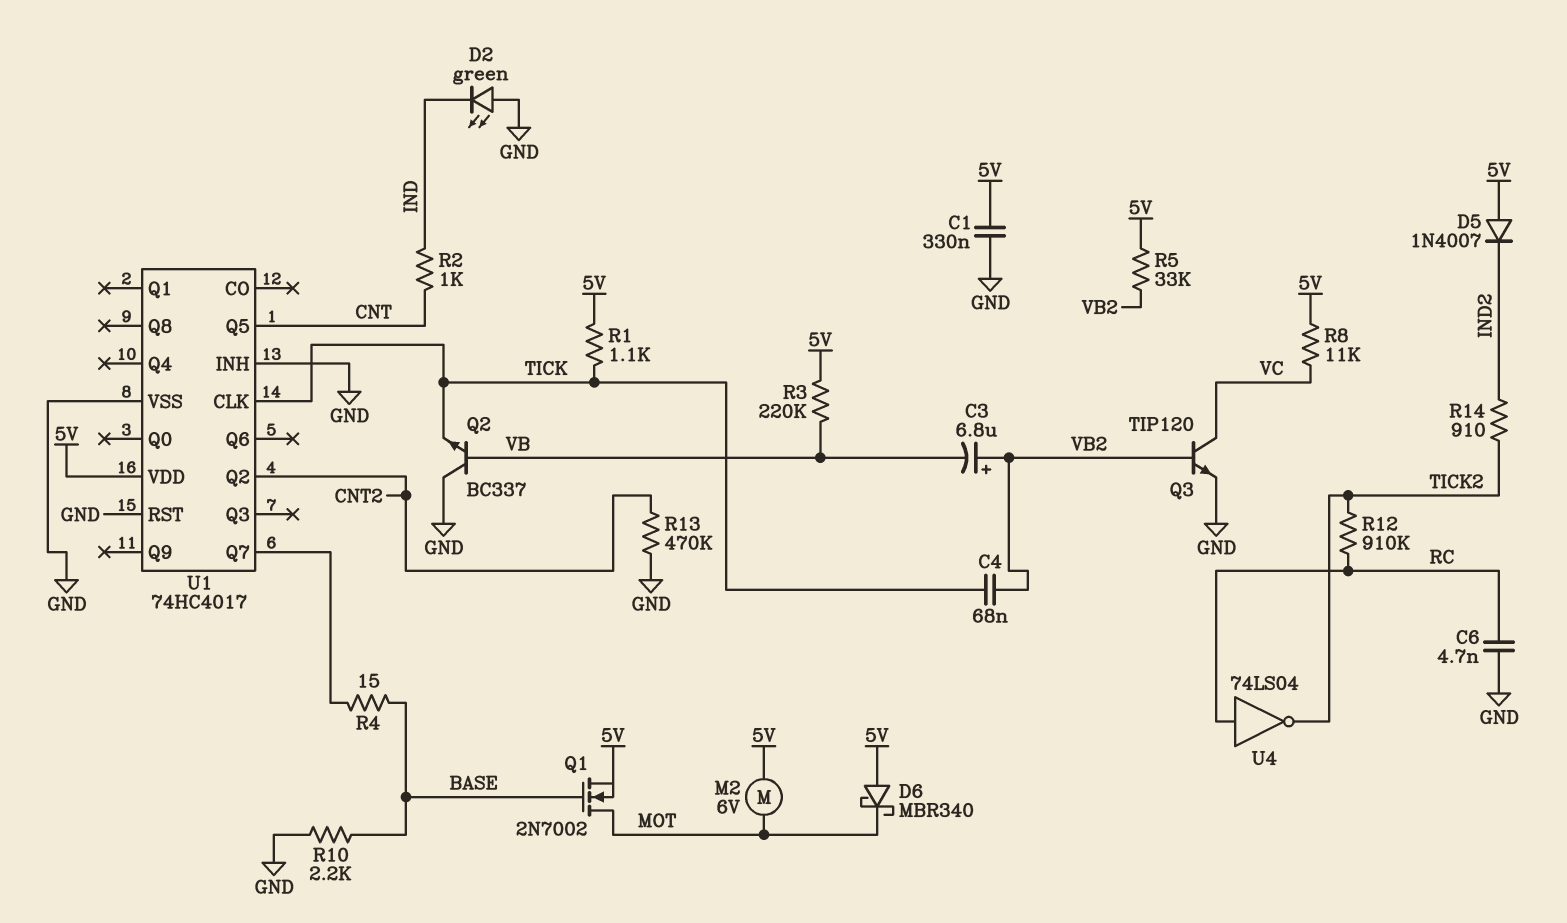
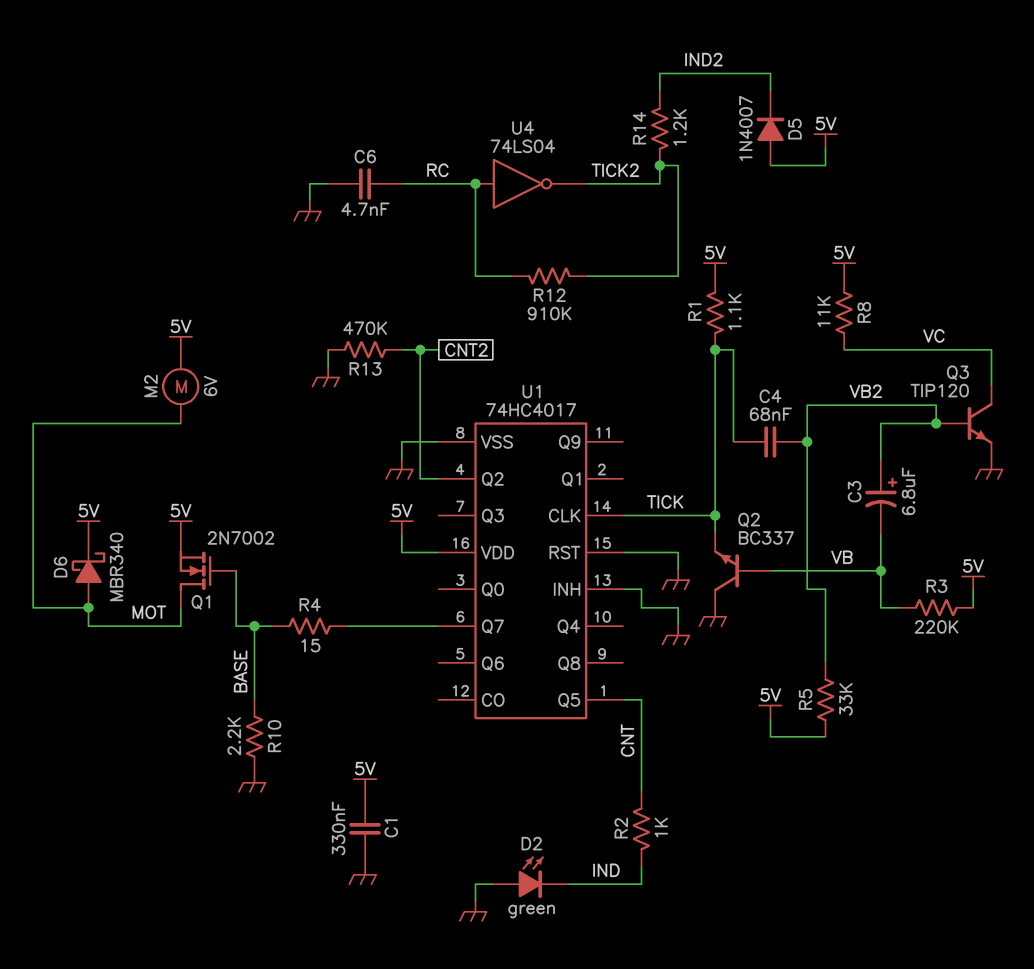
D6: schottky MBR340 (A 5V, K MOT) -> schottky MBR340 (A MOT, K 5V)
R14: 910 (IND2, TICK2) -> 1.2k (IND2, TICK2)

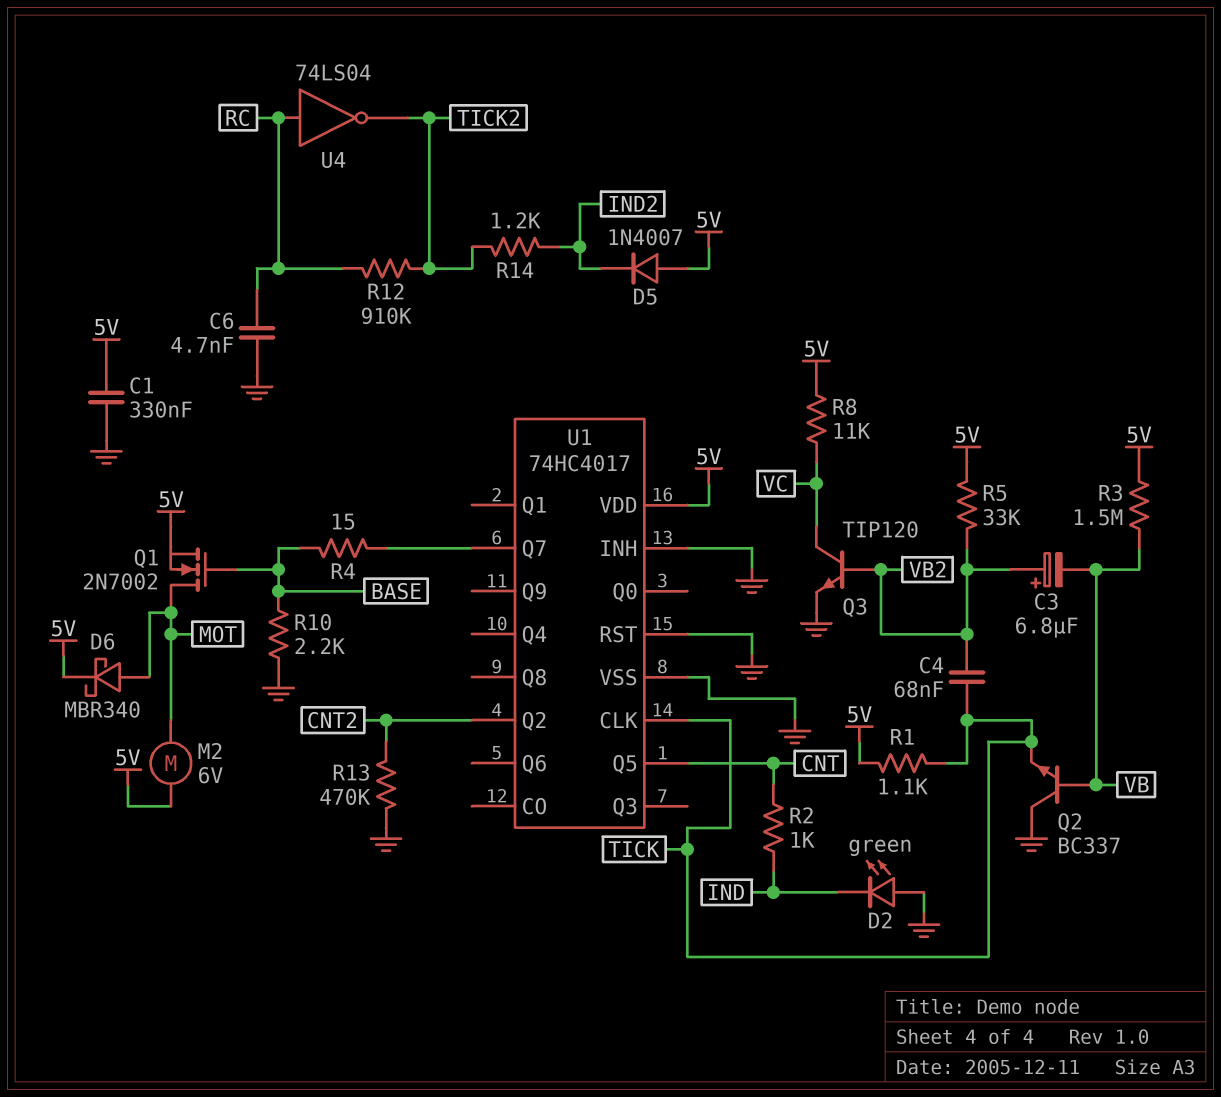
R3: 220k (5V, VB) -> 1.5M (5V, VB)

